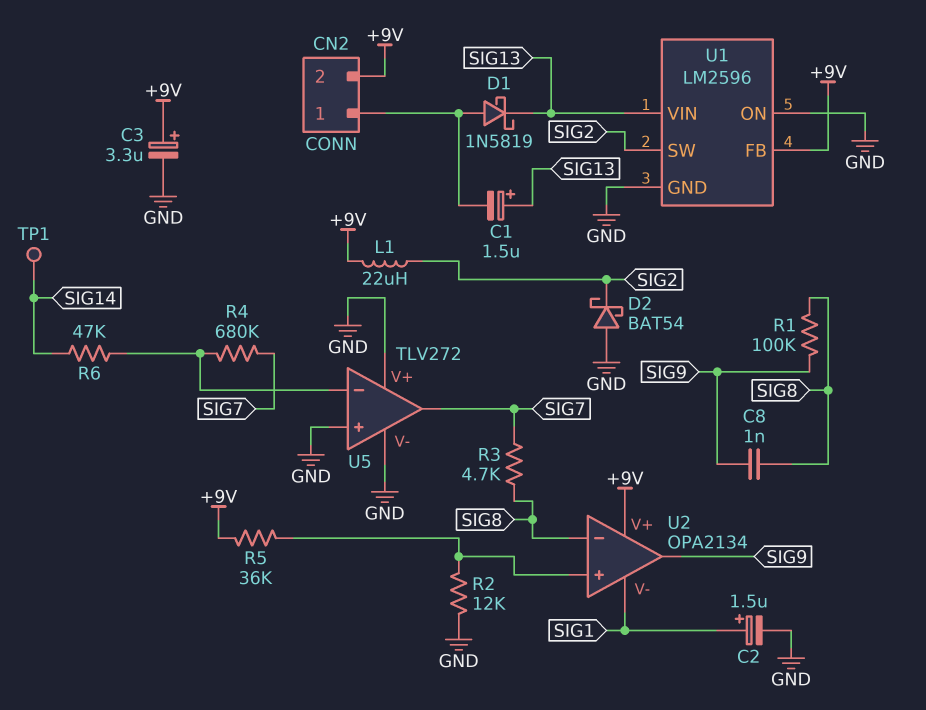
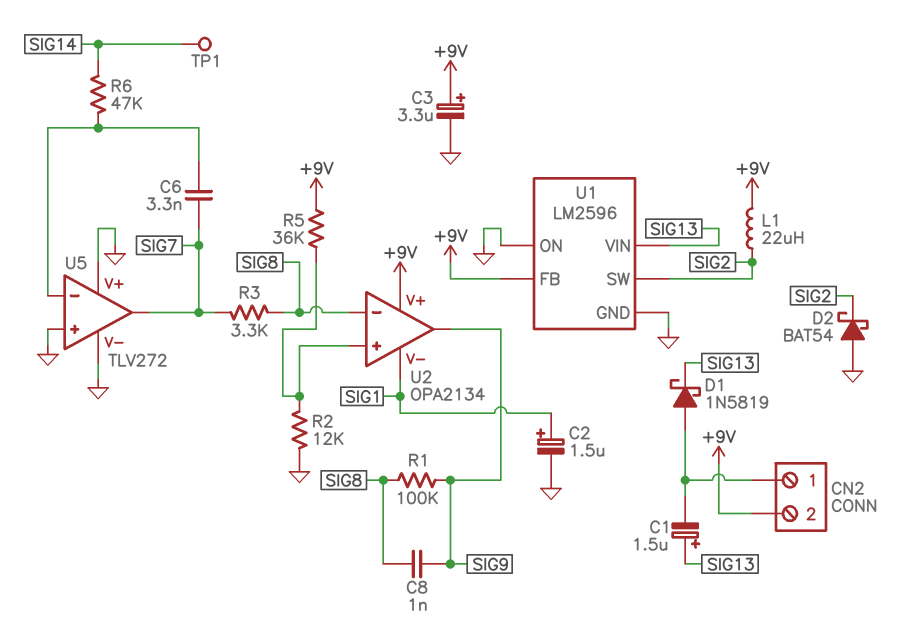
C6: none -> 3.3nF (SIG7, U5/in-)
R3: 4.7k (SIG7, SIG8) -> 3.3k (SIG7, SIG8)
R4: 680k (SIG7, U5/in-) -> none

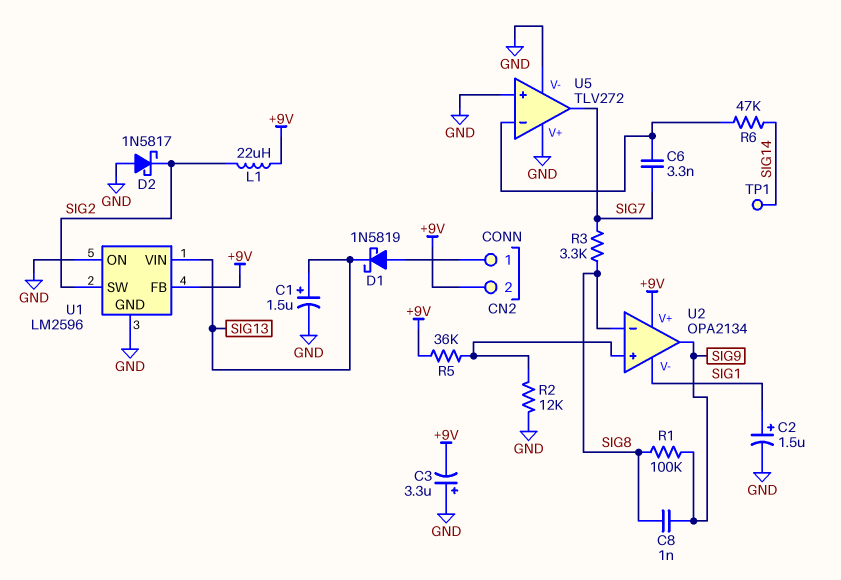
C1: 1.5uF (plus SIG13, minus CN2/1) -> 1.5uF (plus SIG13, minus GND)
C3: 3.3uF (plus +9V, minus GND) -> 3.3uF (plus GND, minus +9V)
D2: schottky BAT54 (A GND, K SIG2) -> schottky 1N5817 (A GND, K SIG2)

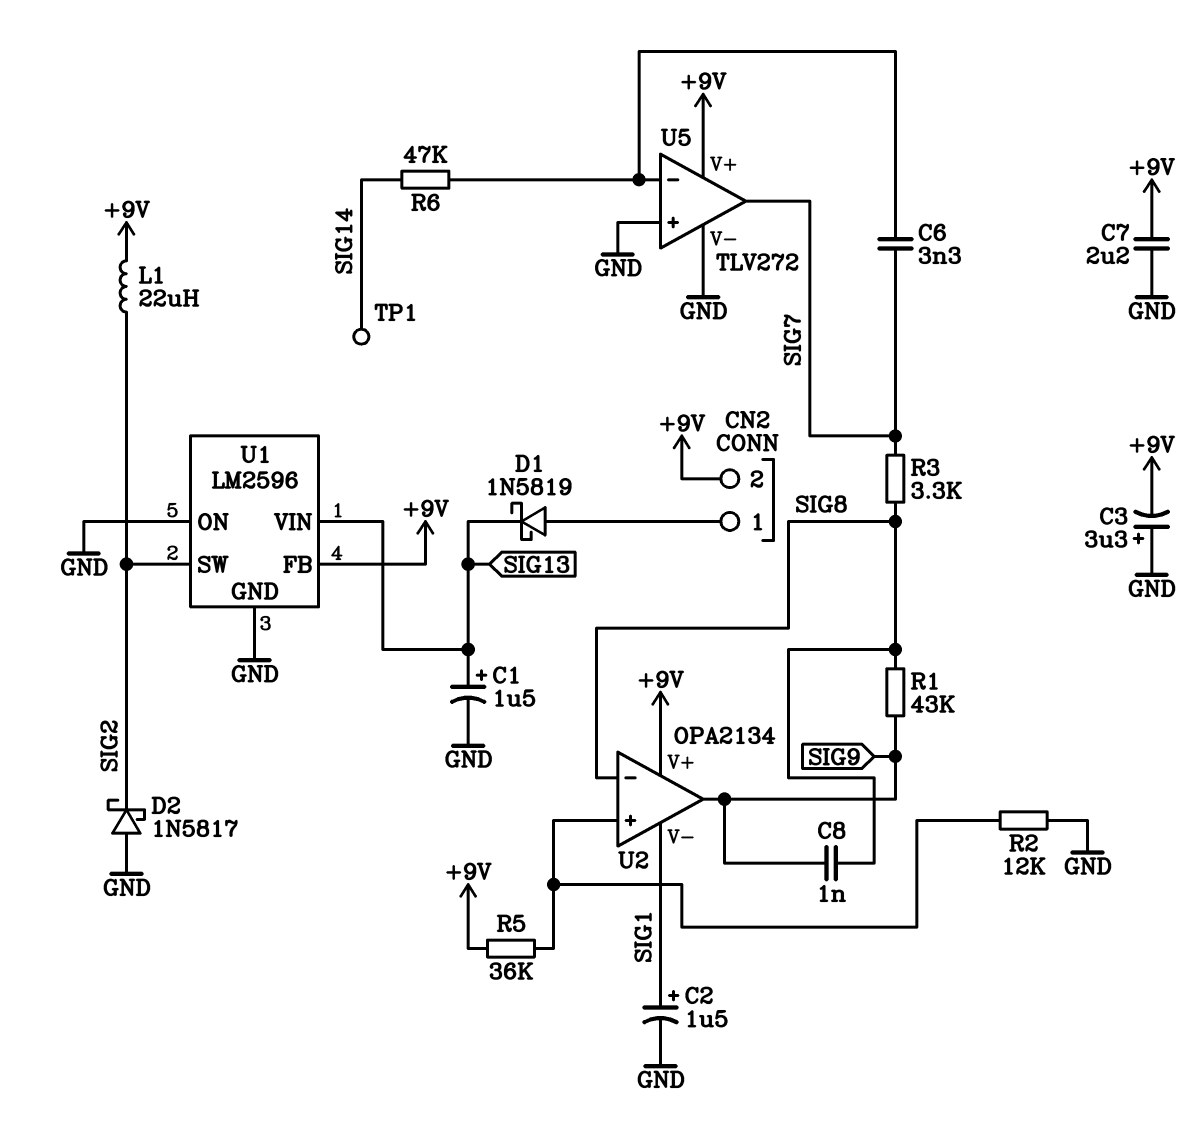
C7: none -> 2.2uF (+9V, GND)
R1: 100k (SIG8, SIG9) -> 43k (SIG8, SIG9)
U5 pin V+: GND -> +9V

